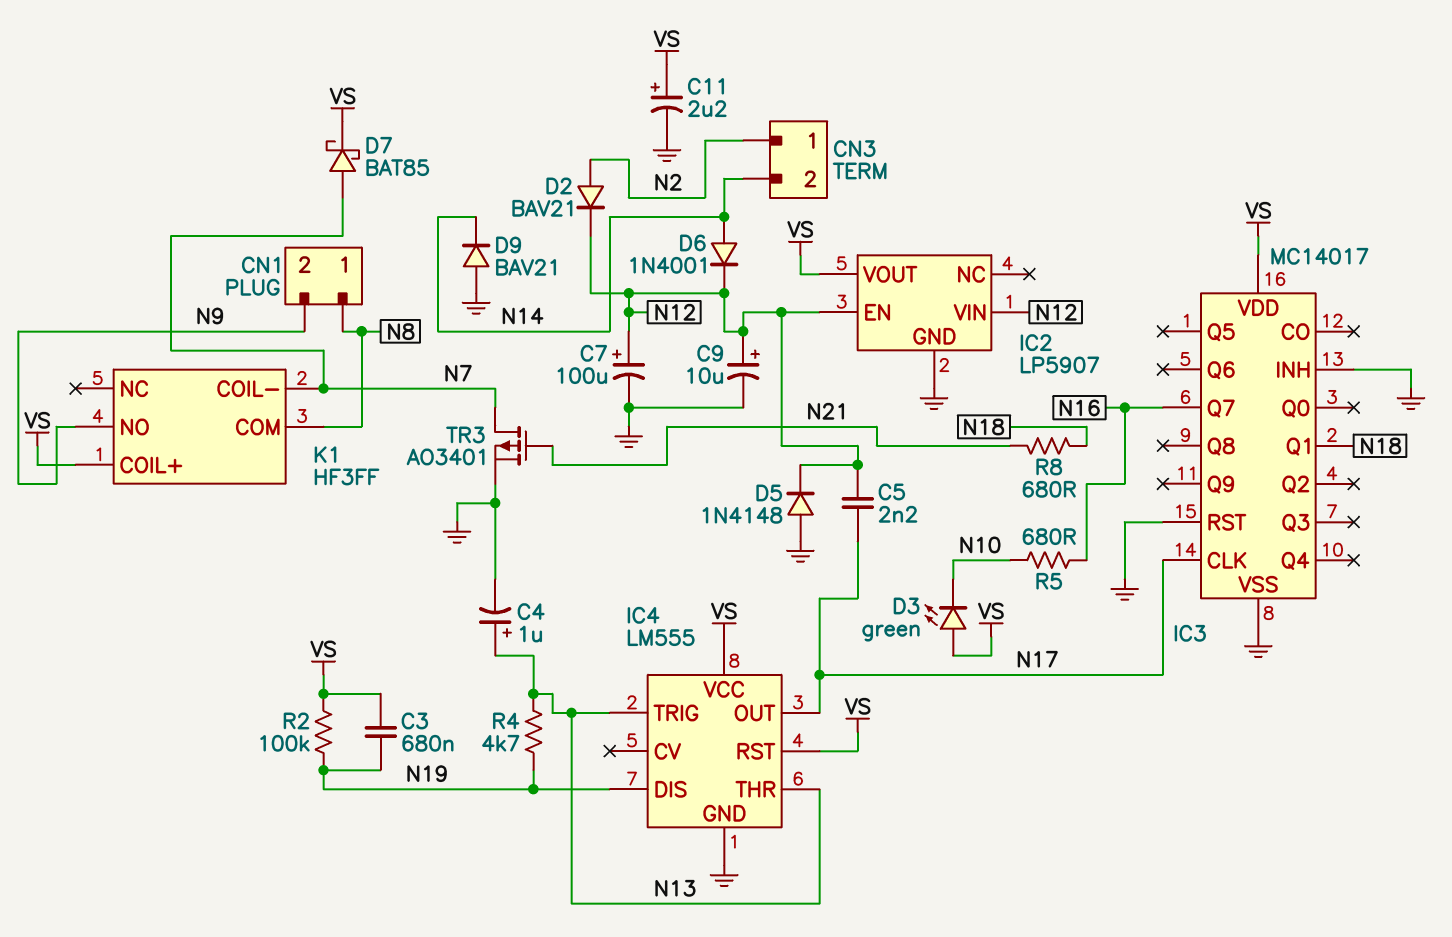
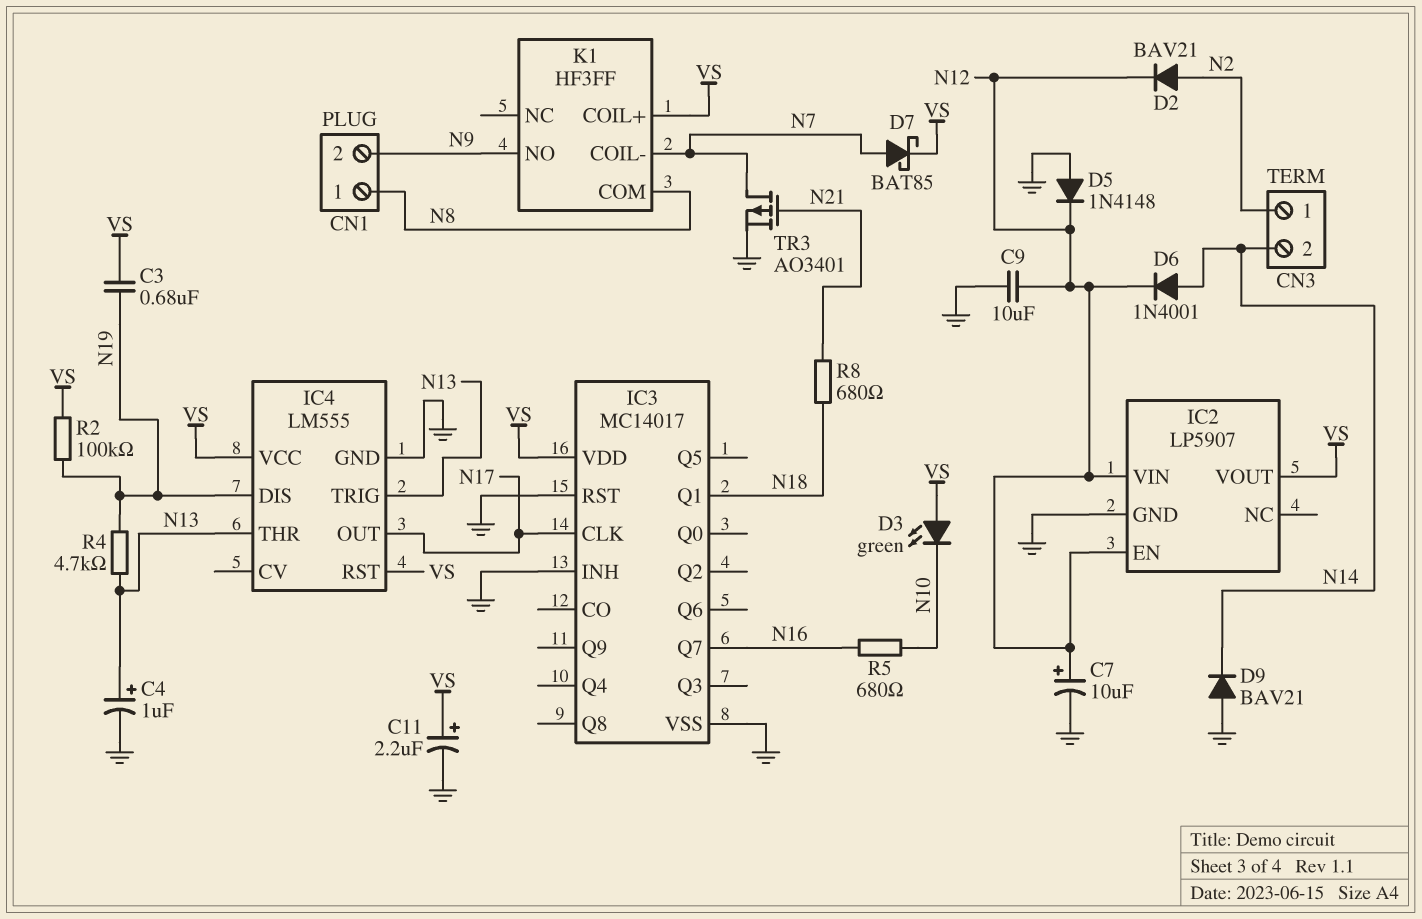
C5: 2.2nF (N12, N17) -> none
C7: 100uF (plus N12, minus GND) -> 10uF (plus N12, minus GND)
C9: 10uF (plus N12, minus GND) -> 10uF (GND, N12)

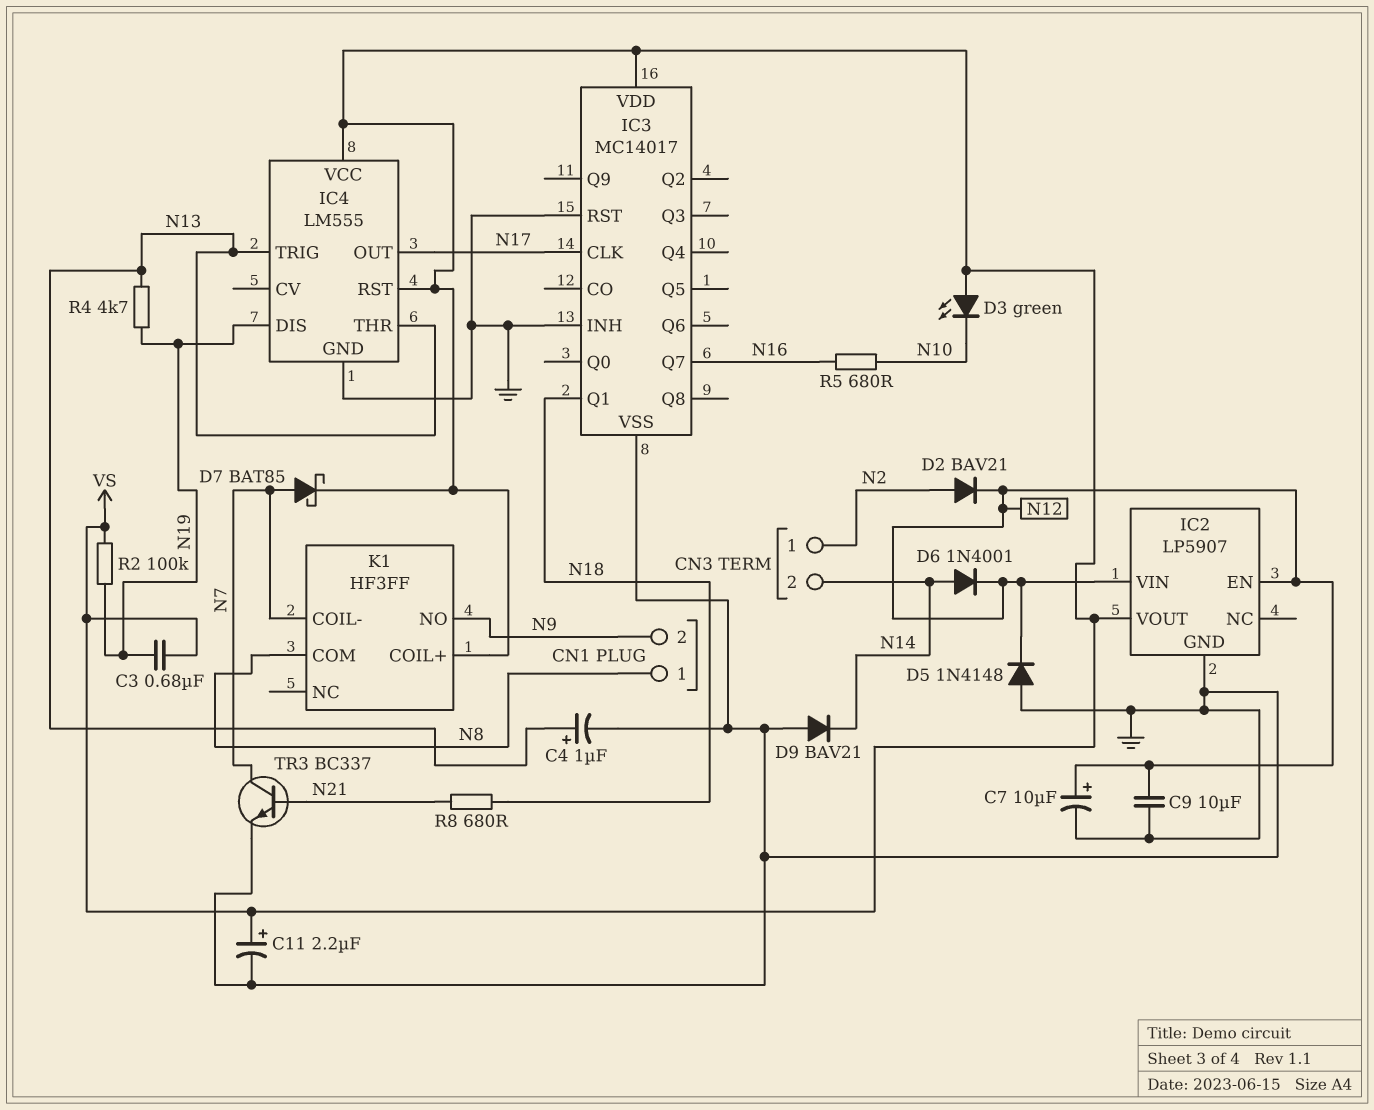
TR3: PMOS AO3401 (G N21, D N7, S GND) -> NPN BC337 (B N21, C N7, E GND)

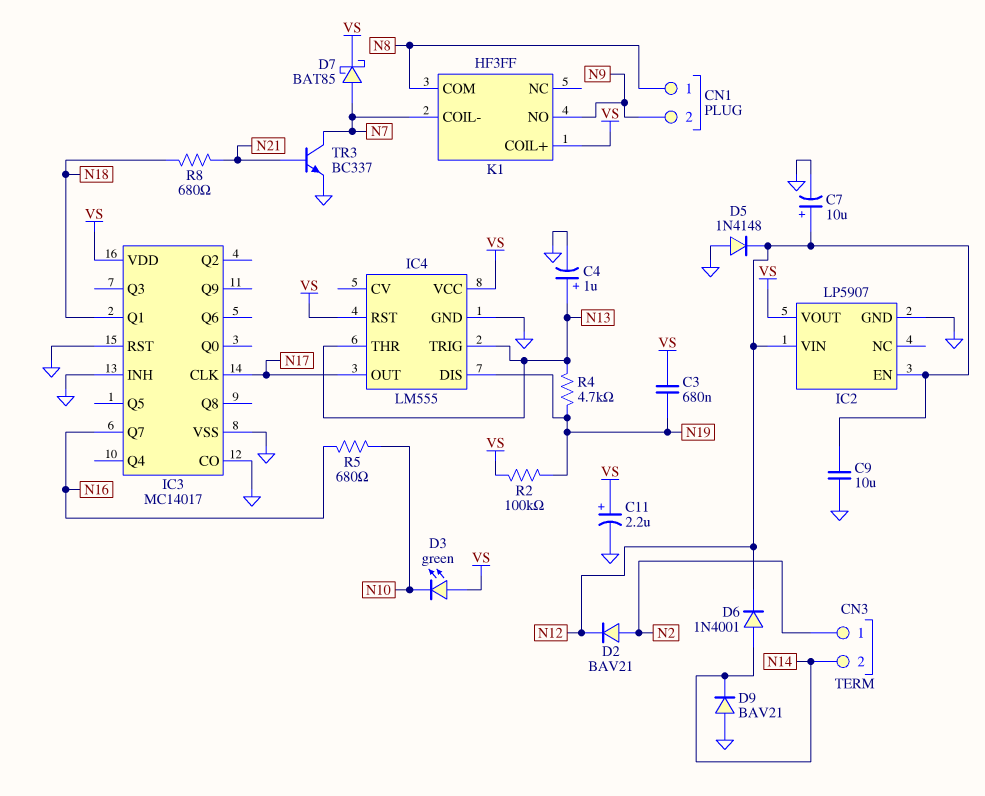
IC3 pin CO: none -> GND

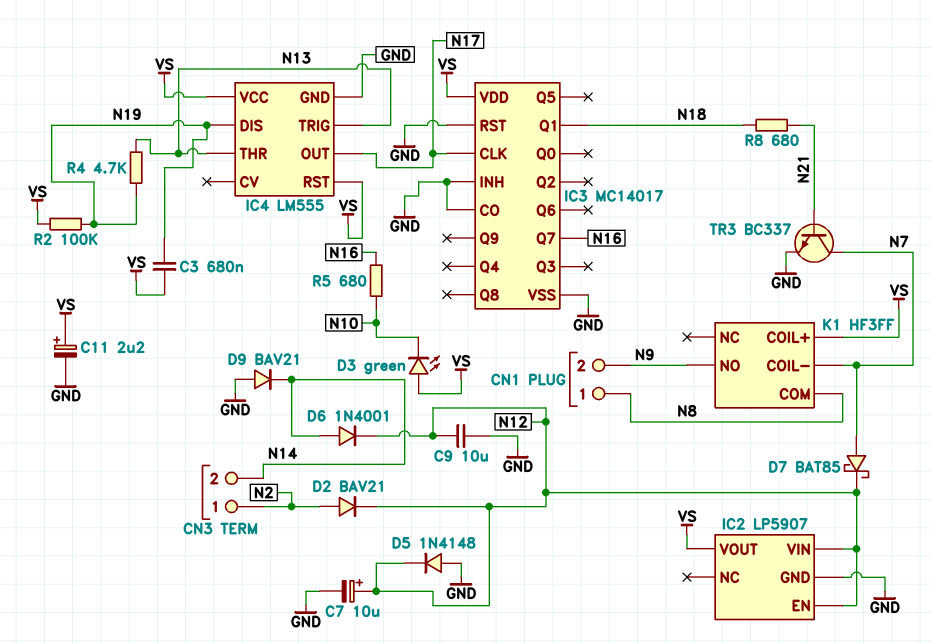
C4: 1uF (plus N13, minus GND) -> none
D7: schottky BAT85 (A N7, K VS) -> schottky BAT85 (A N7, K N12)

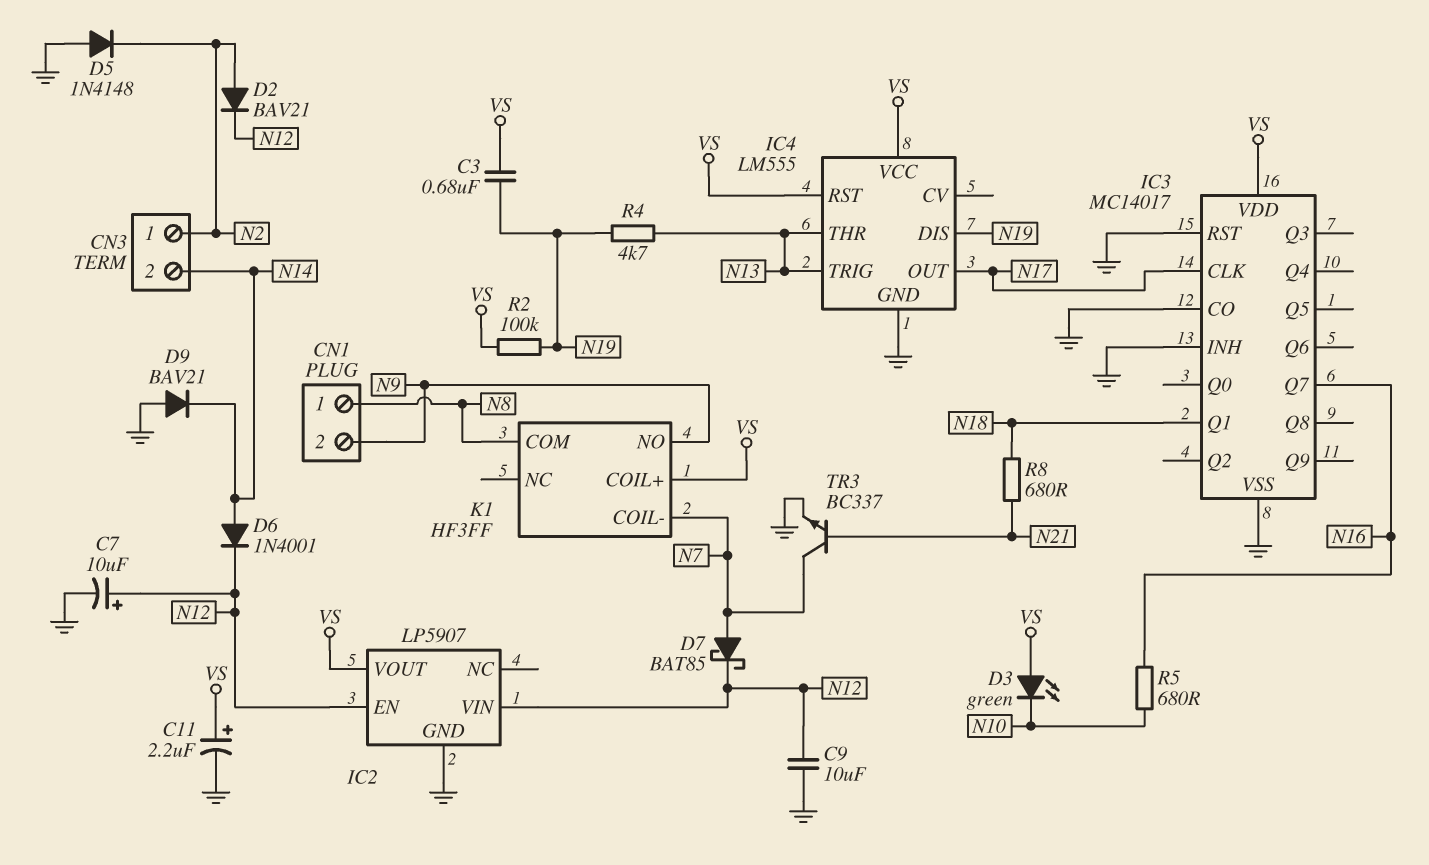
D5: diode 1N4148 (A GND, K N12) -> diode 1N4148 (A GND, K N2)

